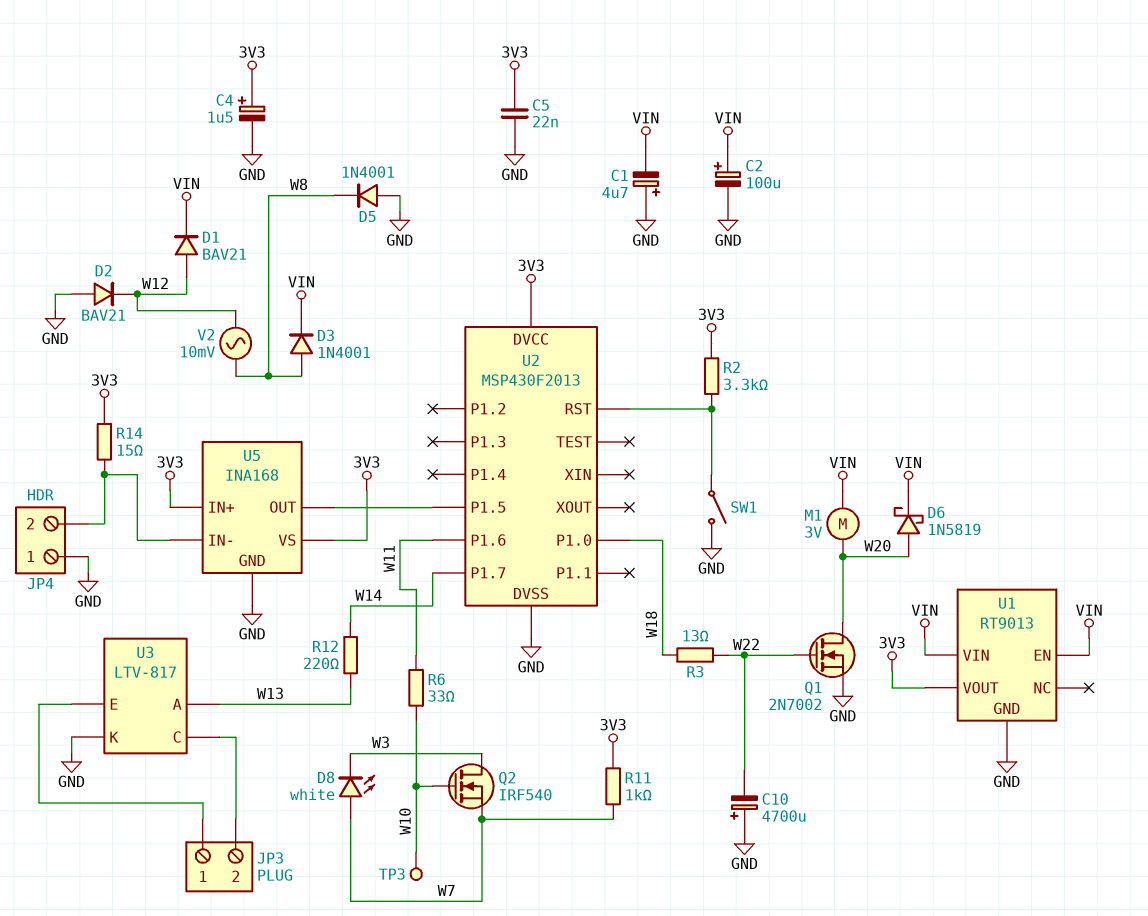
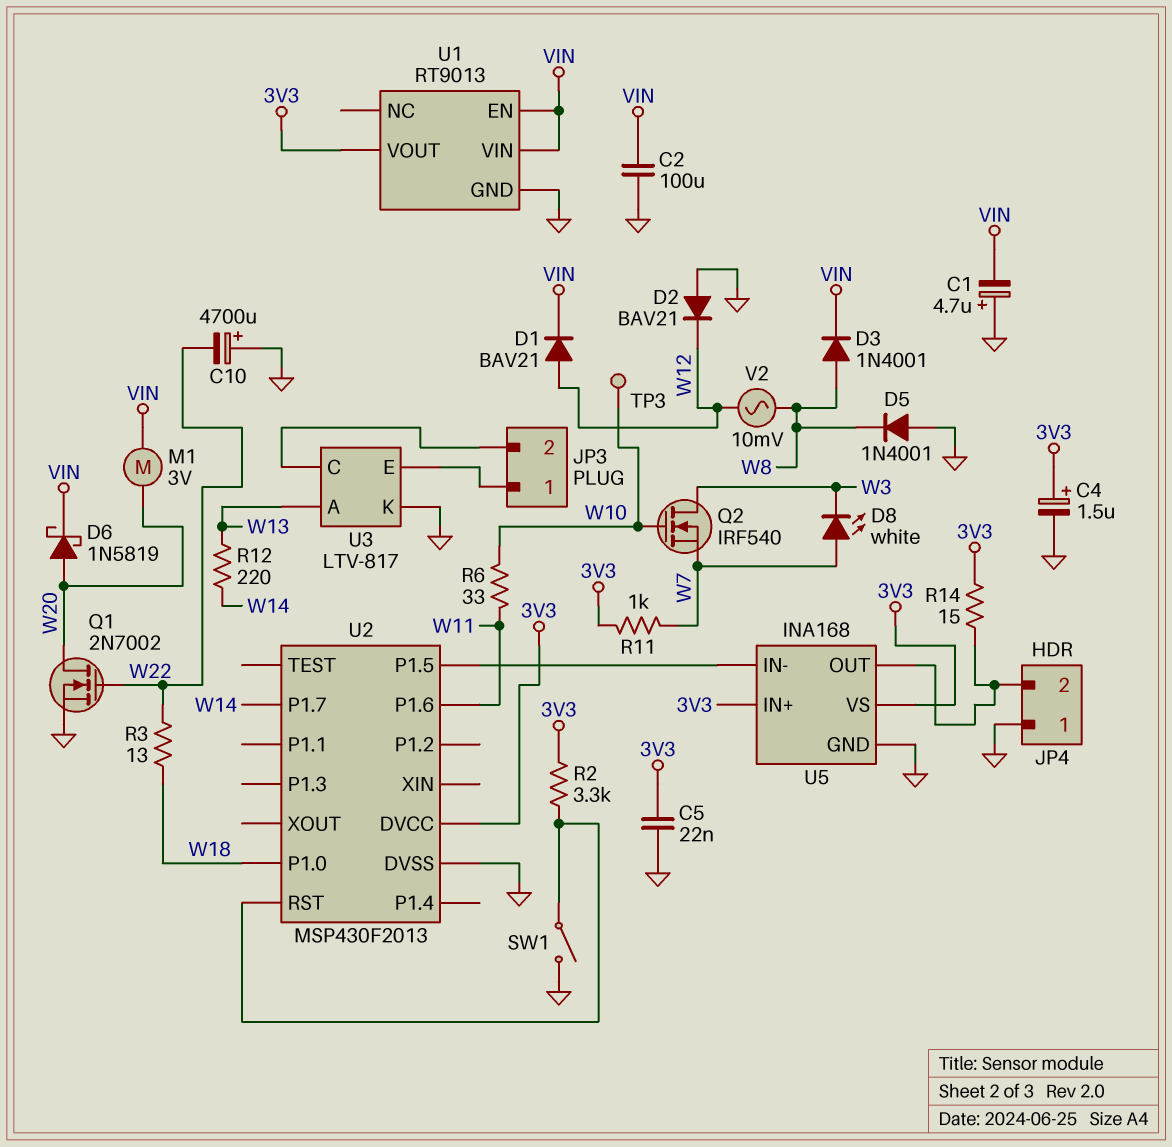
C2: 100uF (plus VIN, minus GND) -> 100uF (GND, VIN)
U5 pin IN-: JP4/2 -> U2/P1.5
U5 pin OUT: U2/P1.5 -> JP4/2

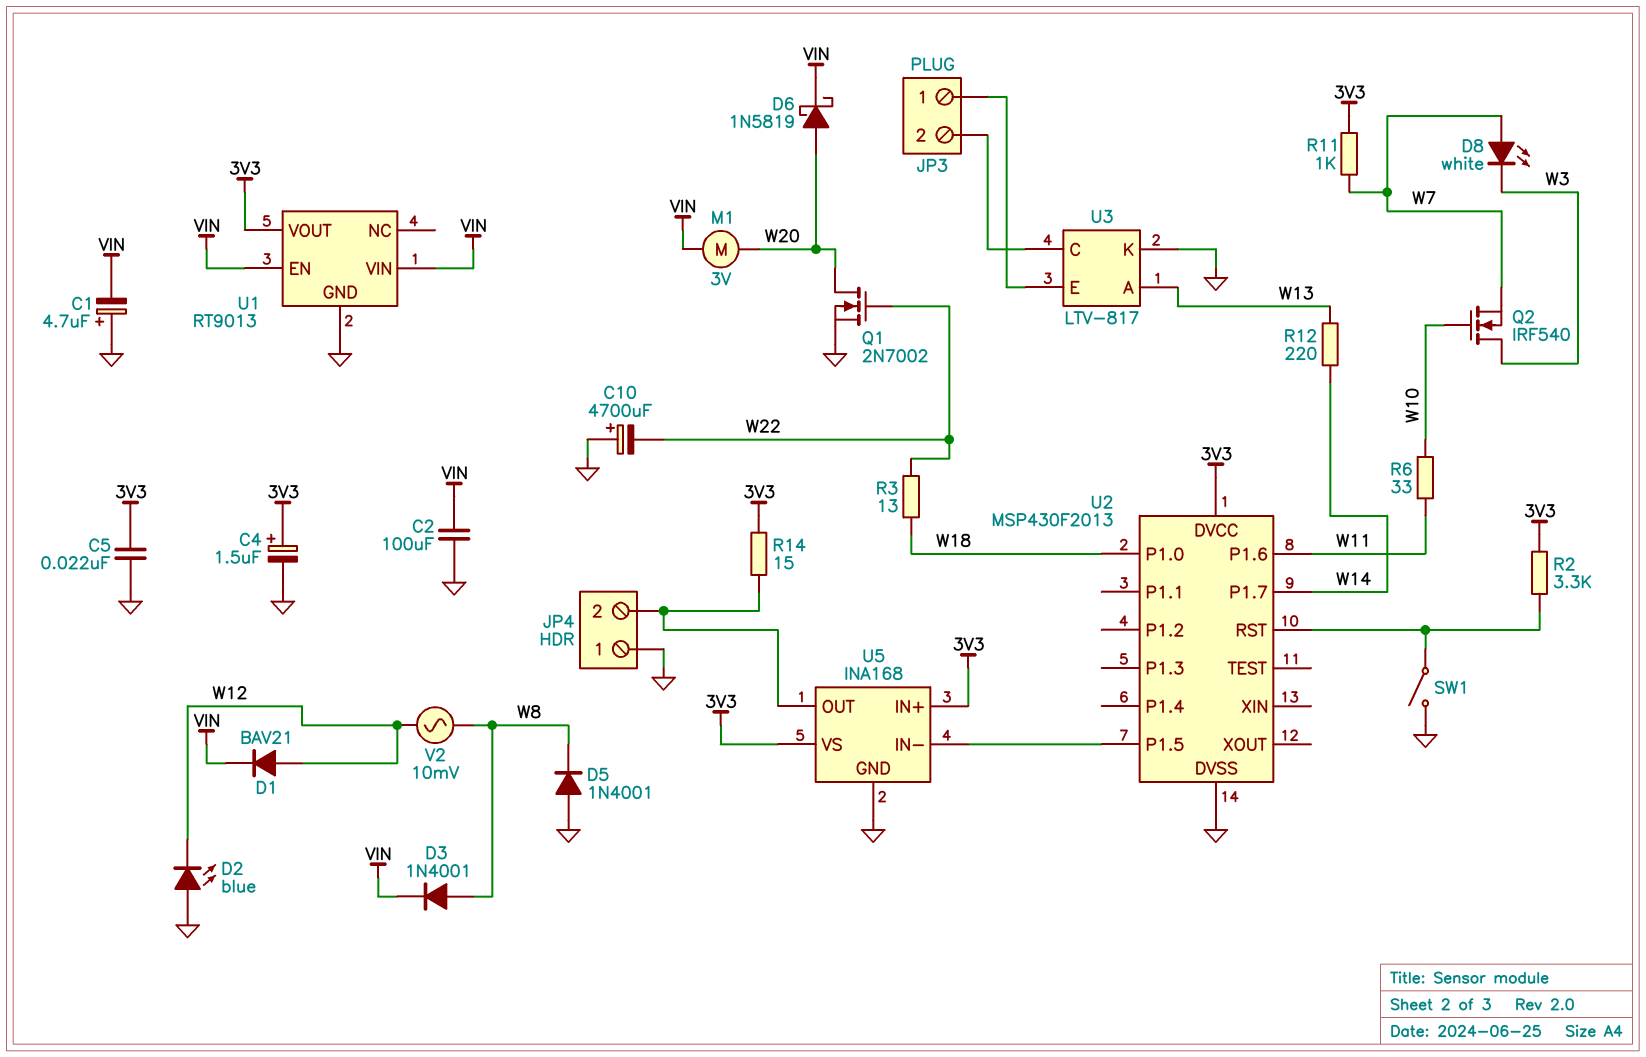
D2: diode BAV21 (A GND, K W12) -> LED blue (A GND, K W12)
TP3: test point (W10) -> none

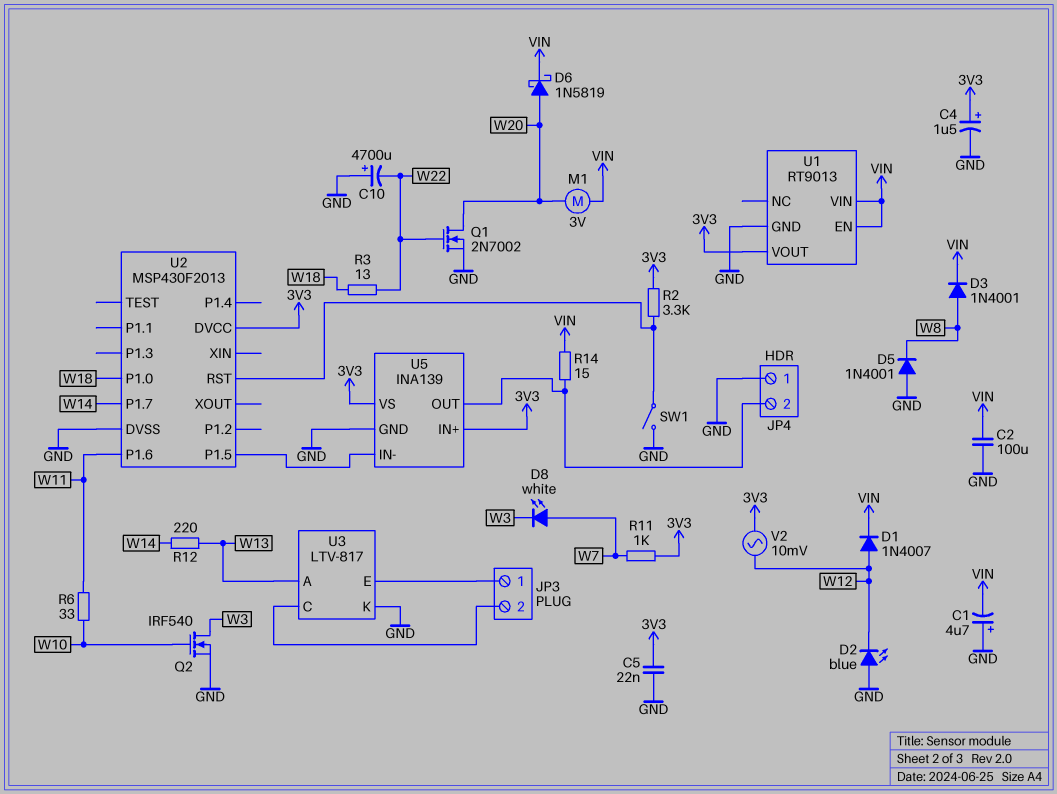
D1: diode BAV21 (A W12, K VIN) -> diode 1N4007 (A W12, K VIN)
Q2: NMOS IRF540 (G W10, D W3, S W7) -> NMOS IRF540 (G W10, D W3, S GND)
R14: 15 (3V3, JP4/2) -> 15 (JP4/2, VIN)
U5: INA168 -> INA139
V2: AC 10mV (W8, W12) -> AC 10mV (3V3, W12)

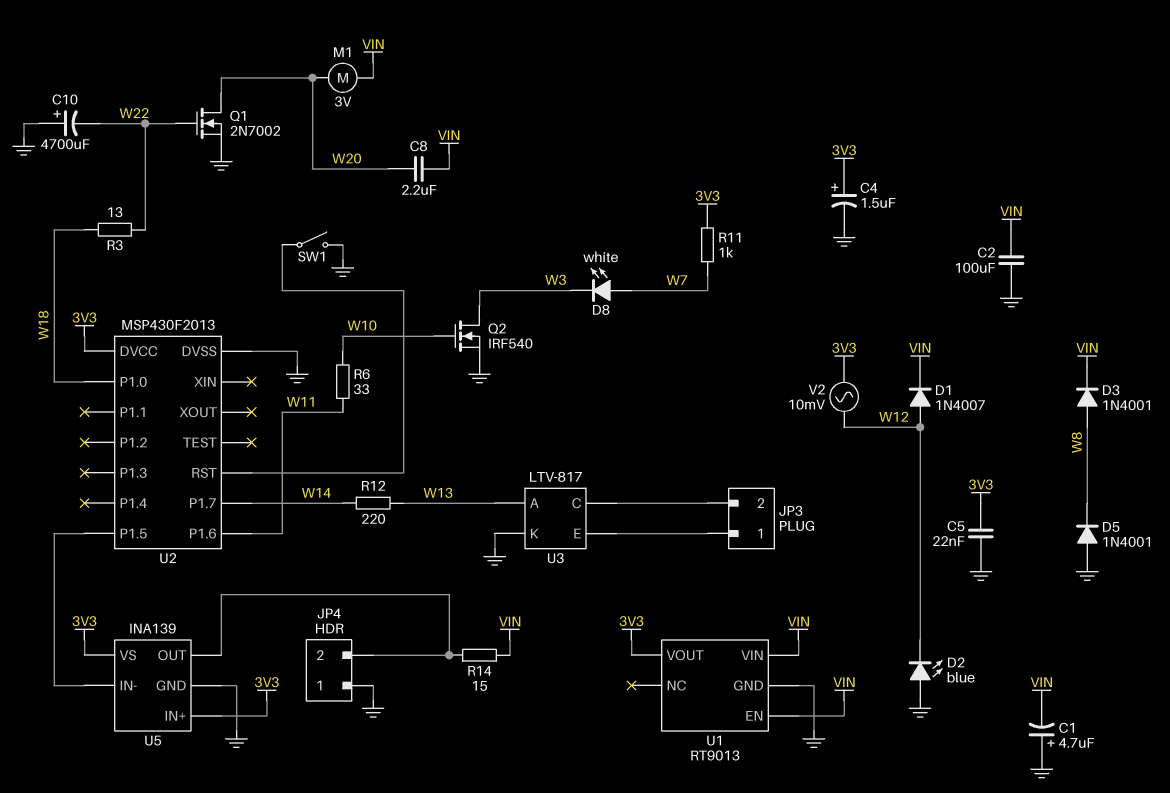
C8: none -> 2.2uF (VIN, W20)
D6: schottky 1N5819 (A W20, K VIN) -> none
R2: 3.3k (3V3, U2/RST) -> none

